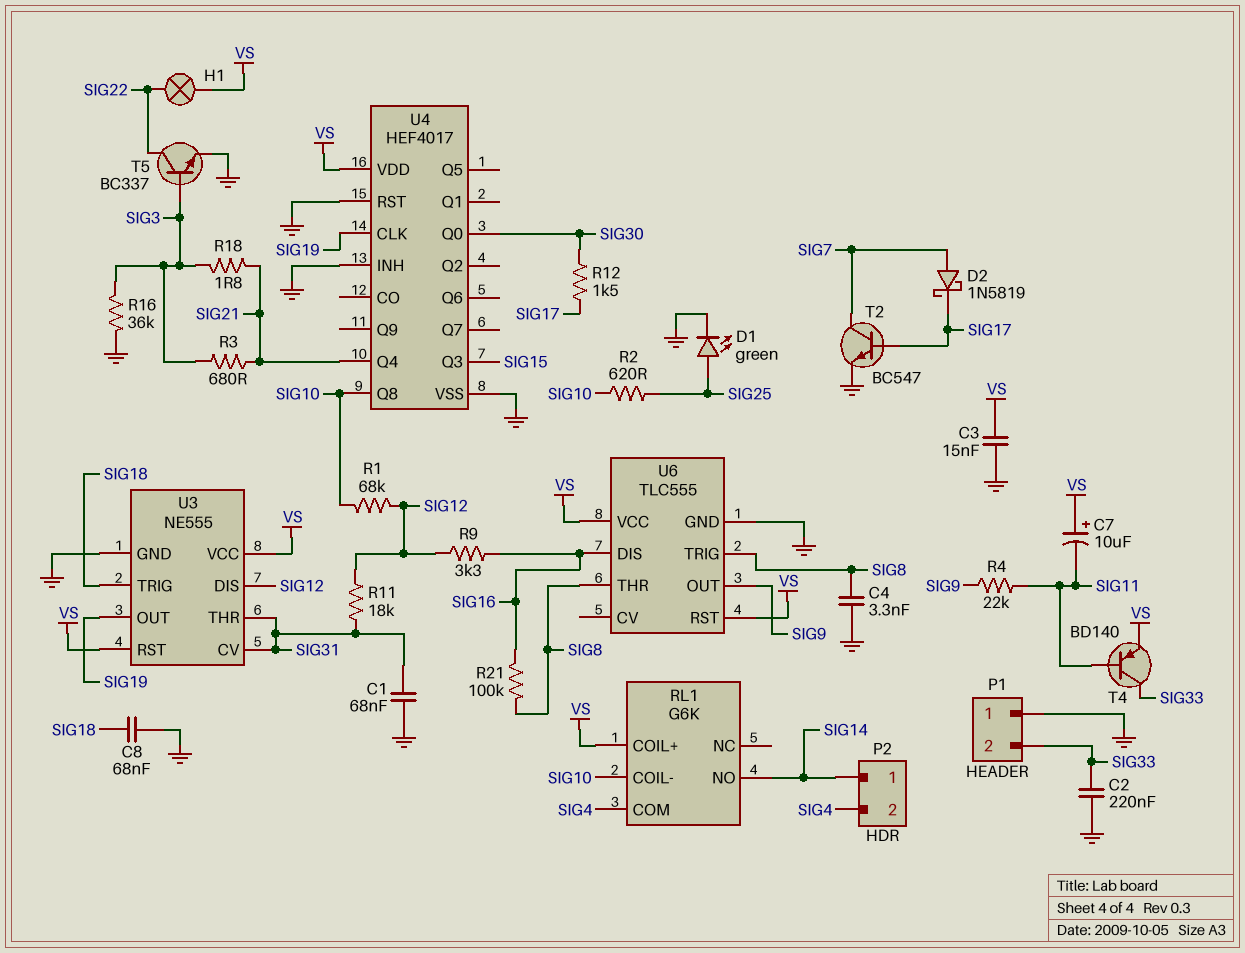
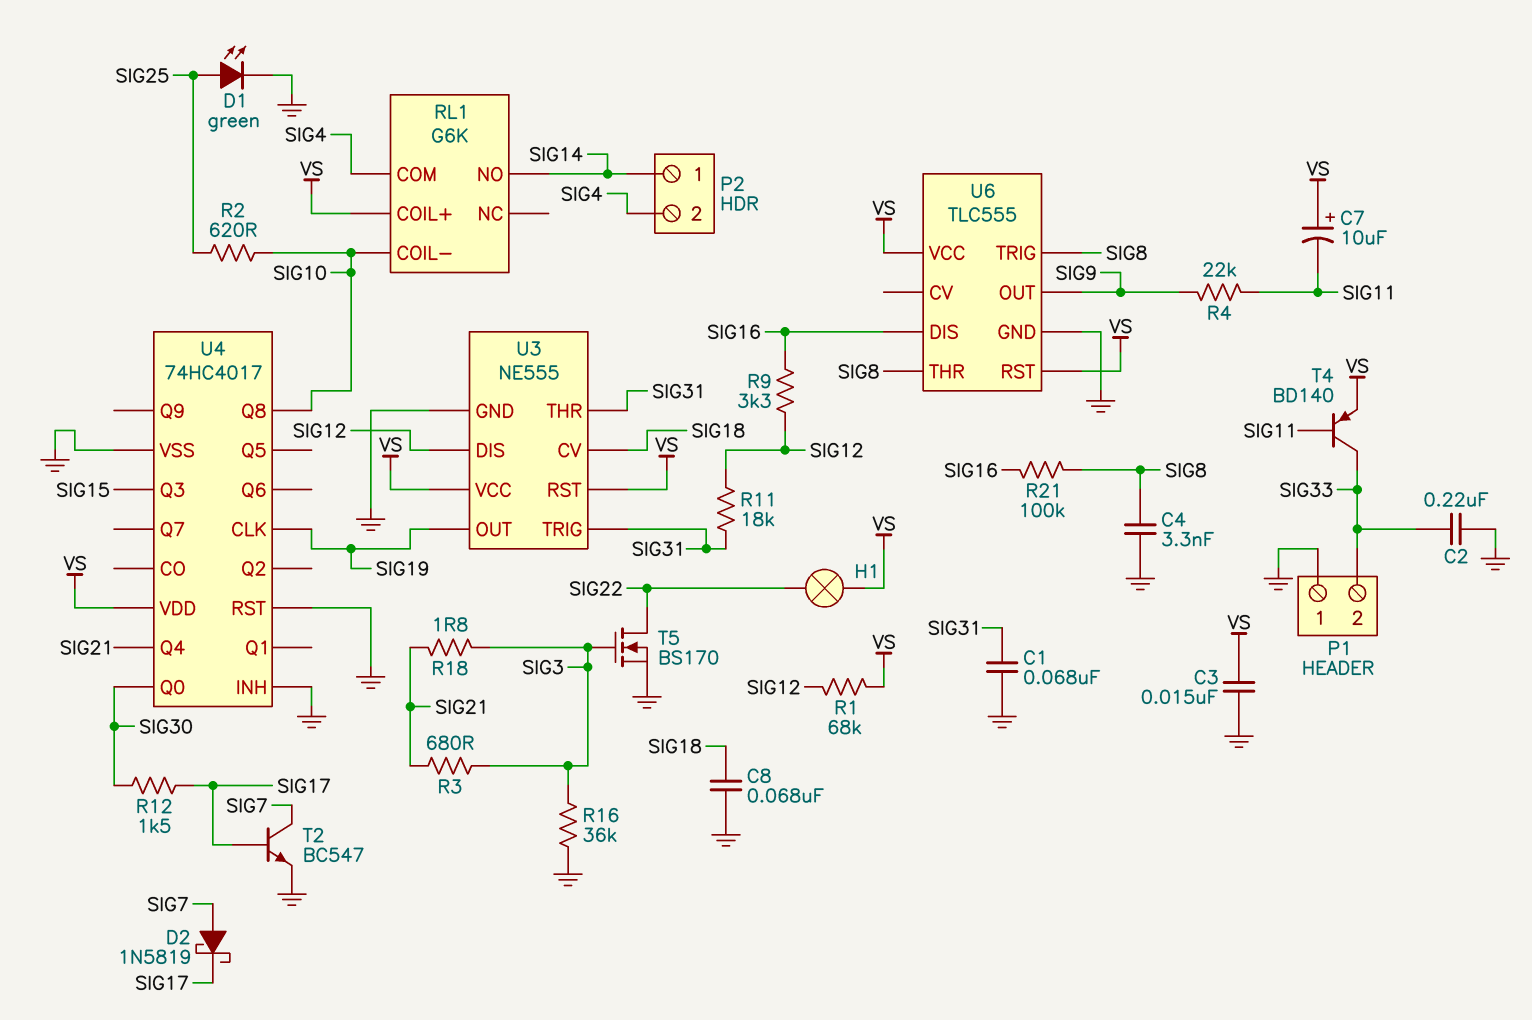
R1: 68k (SIG10, SIG12) -> 68k (SIG12, VS)
T5: NPN BC337 (B SIG3, C SIG22, E GND) -> NMOS BS170 (G SIG3, D SIG22, S GND)
U3 pin CV: SIG31 -> SIG18
U3 pin TRIG: SIG18 -> SIG31
U4: HEF4017 -> 74HC4017

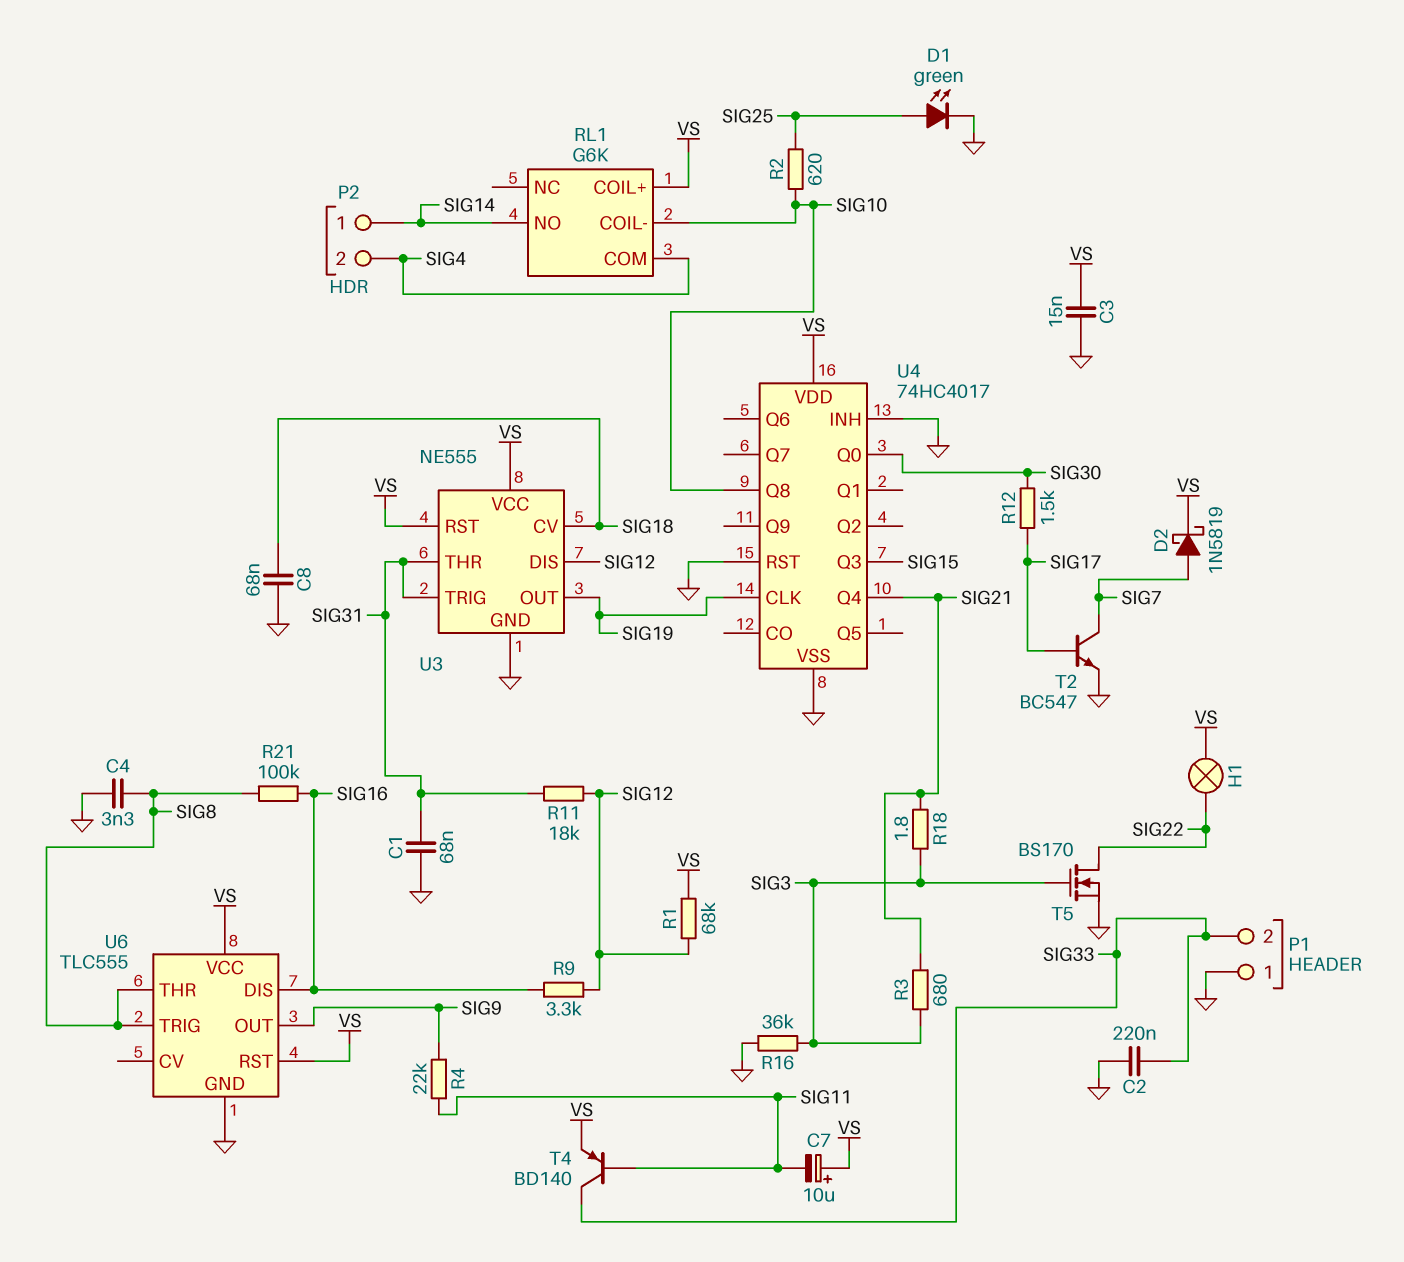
D2: schottky 1N5819 (A SIG7, K SIG17) -> schottky 1N5819 (A SIG7, K VS)

